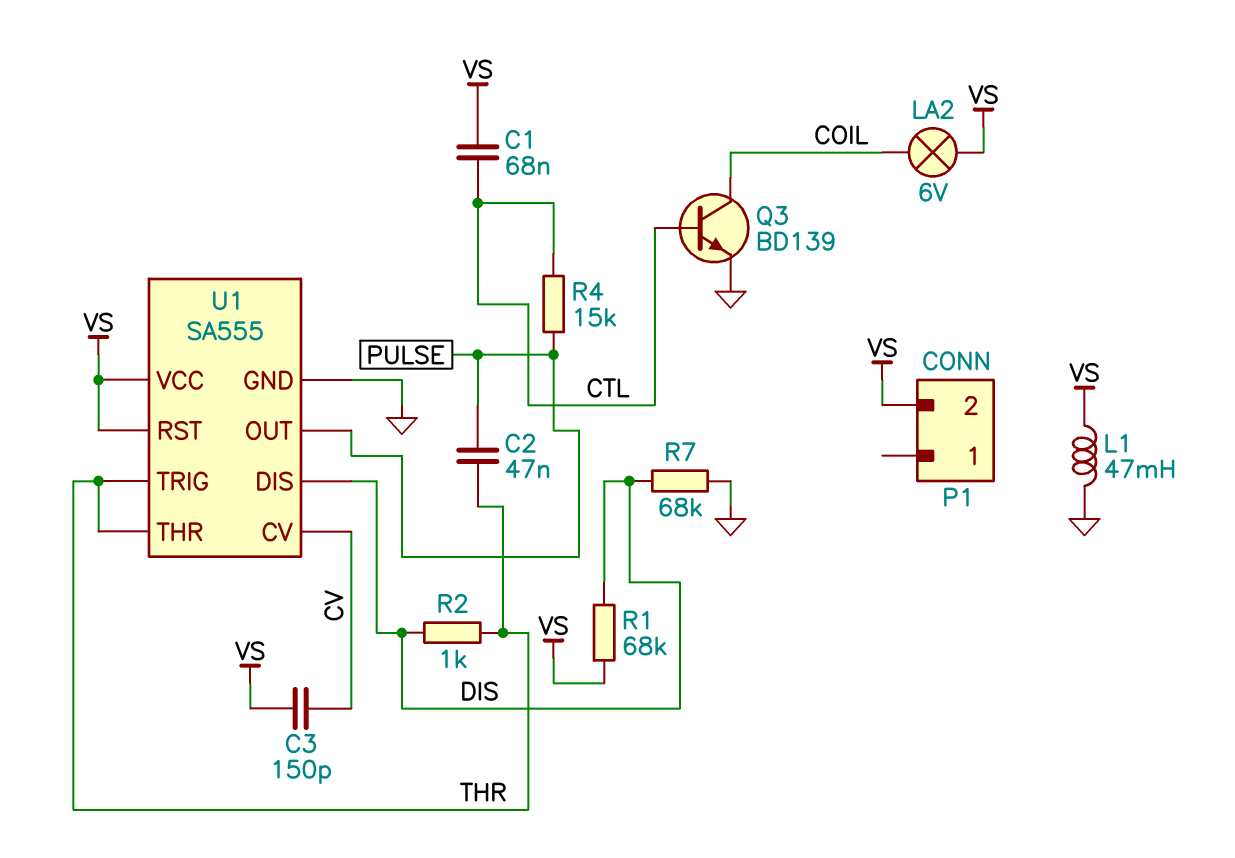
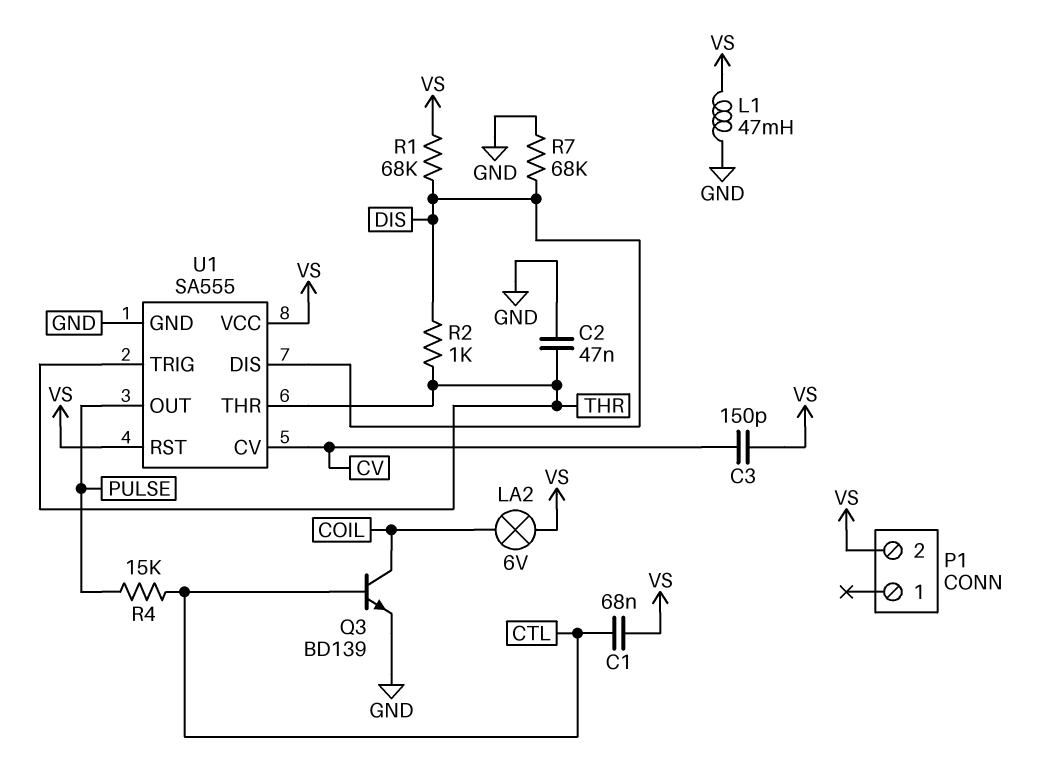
C2: 47nF (PULSE, THR) -> 47nF (GND, THR)

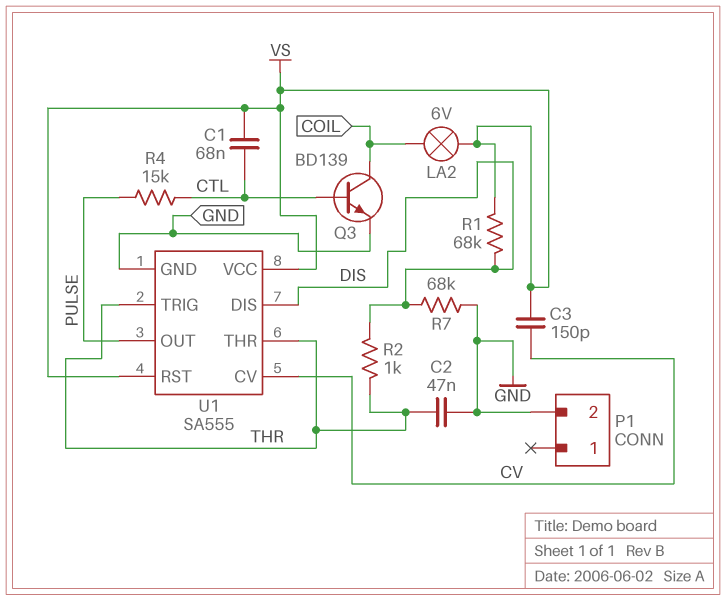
L1: 47mH (GND, VS) -> none
P1 pin 2: VS -> GND

